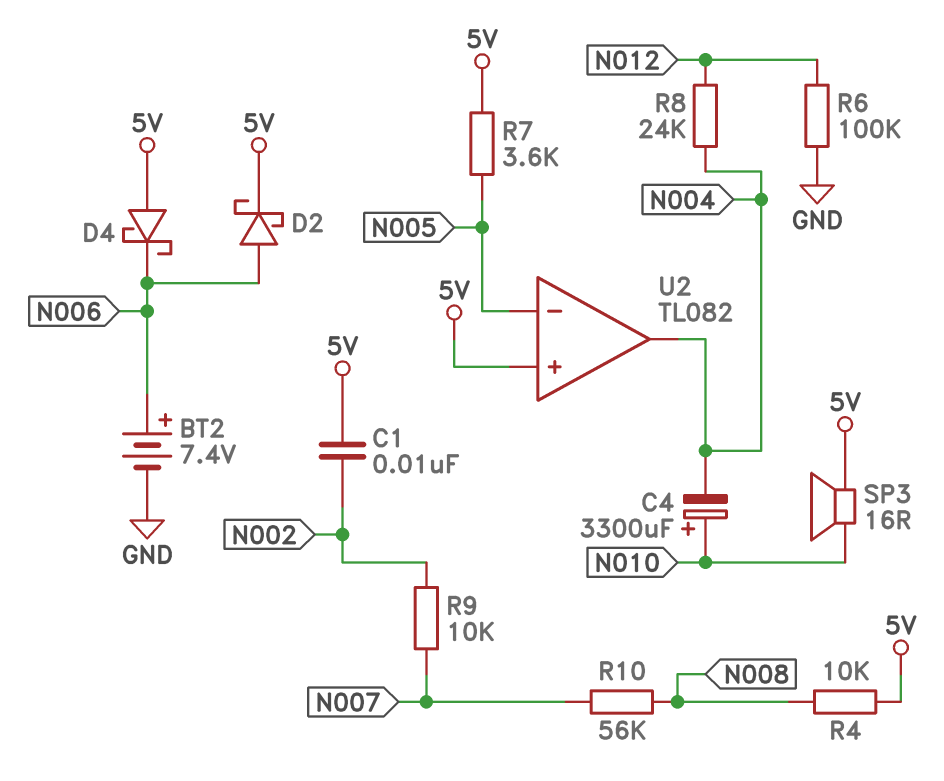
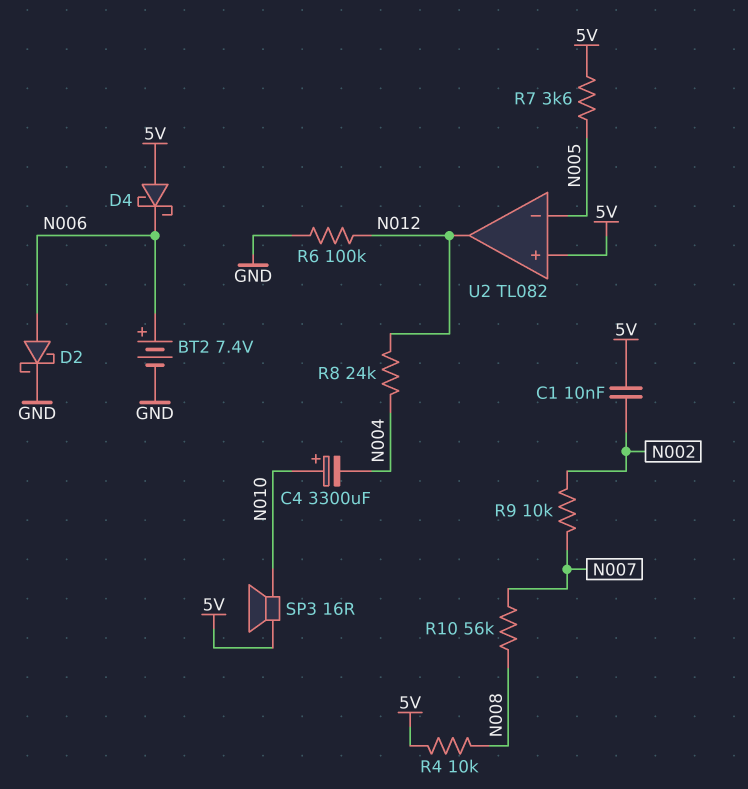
D2: schottky (A N006, K 5V) -> schottky (A N006, K GND)
U2 pin out: N004 -> N012

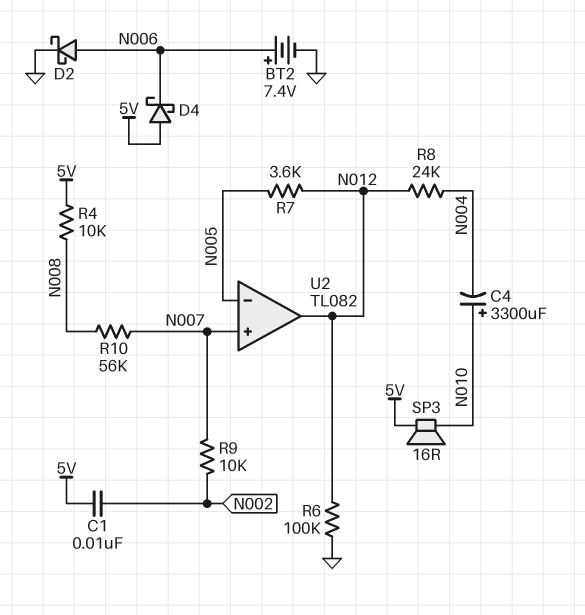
R7: 3.6k (5V, N005) -> 3.6k (N005, N012)
U2 pin in+: 5V -> N007

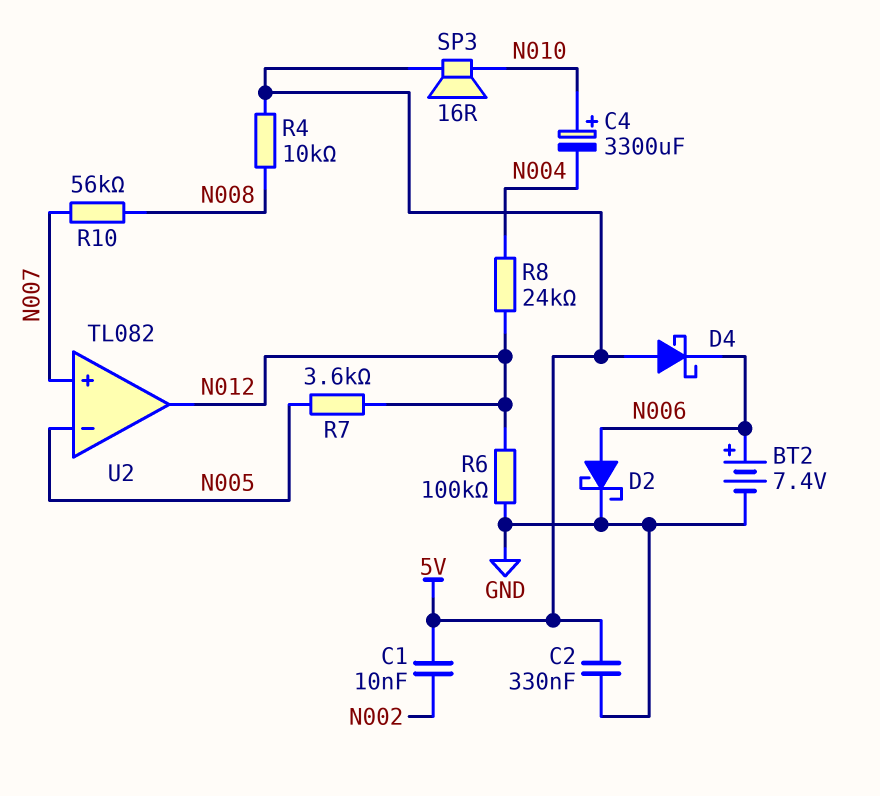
C2: none -> 330nF (5V, GND)
R9: 10k (N002, N007) -> none

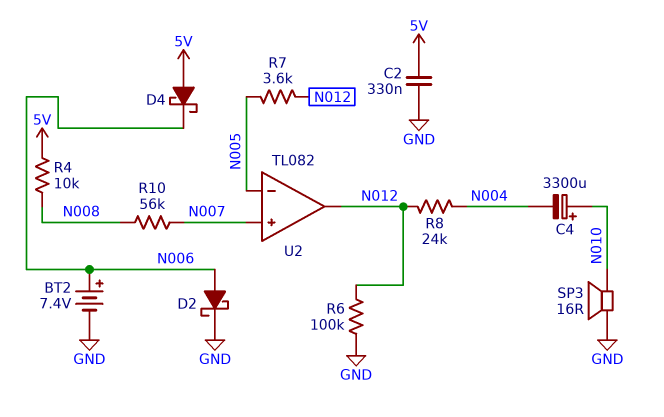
C1: 10nF (5V, N002) -> none
SP3: speaker 16R (5V, N010) -> speaker 16R (GND, N010)

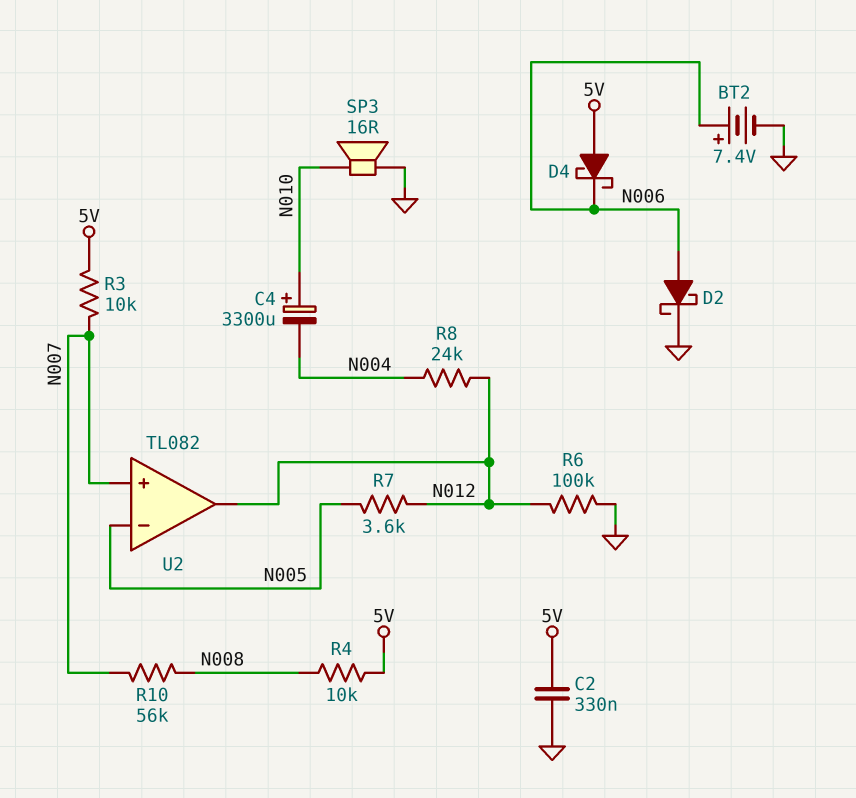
R3: none -> 10k (5V, N007)

